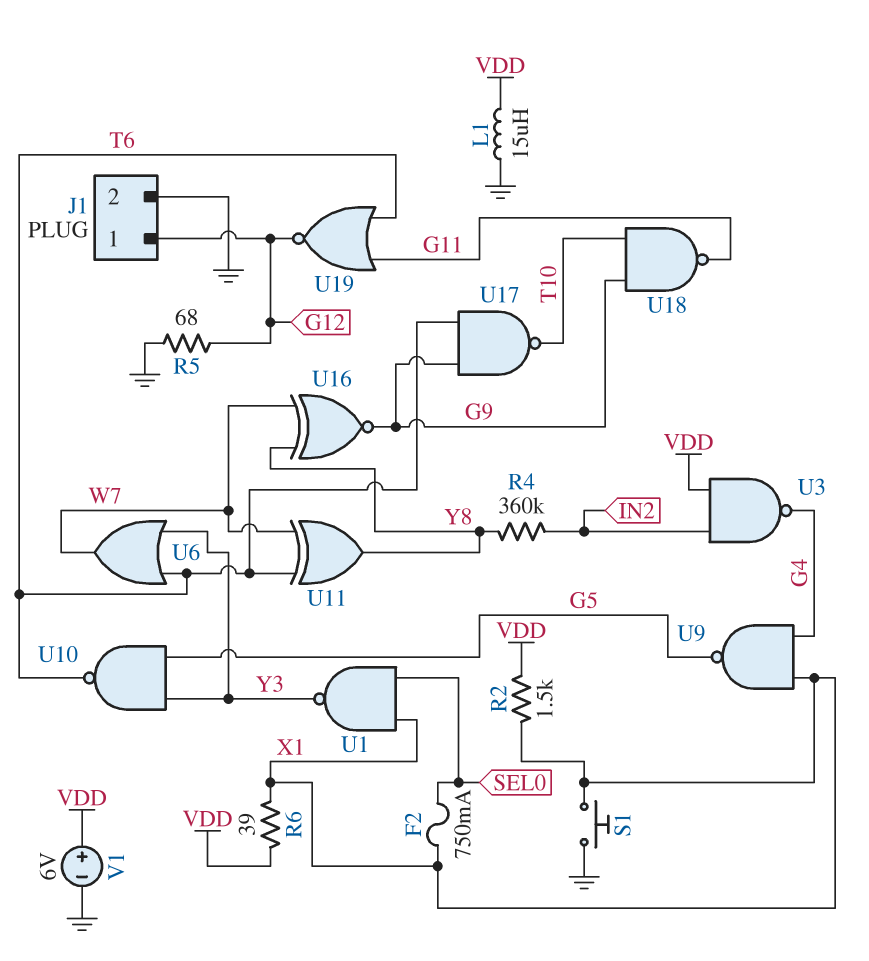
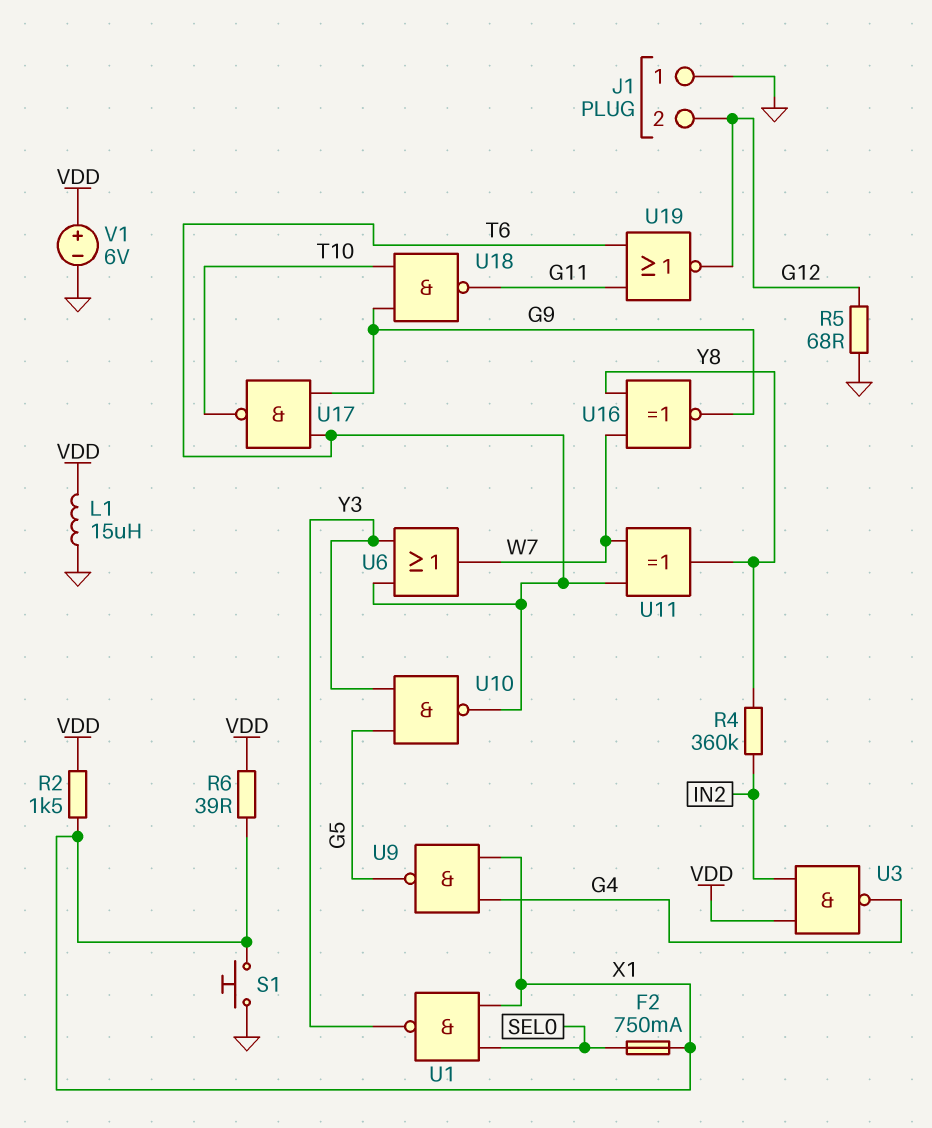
J1 pin 1: G12 -> GND
J1 pin 2: GND -> G12

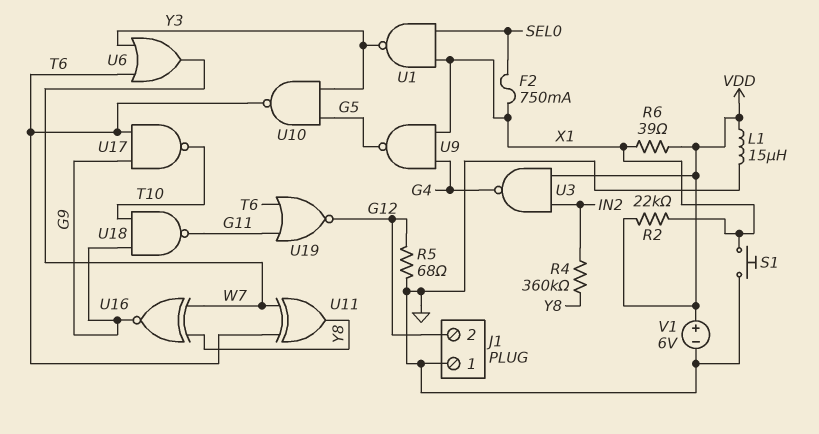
R2: 1.5k (VDD, X1) -> 22k (VDD, X1)

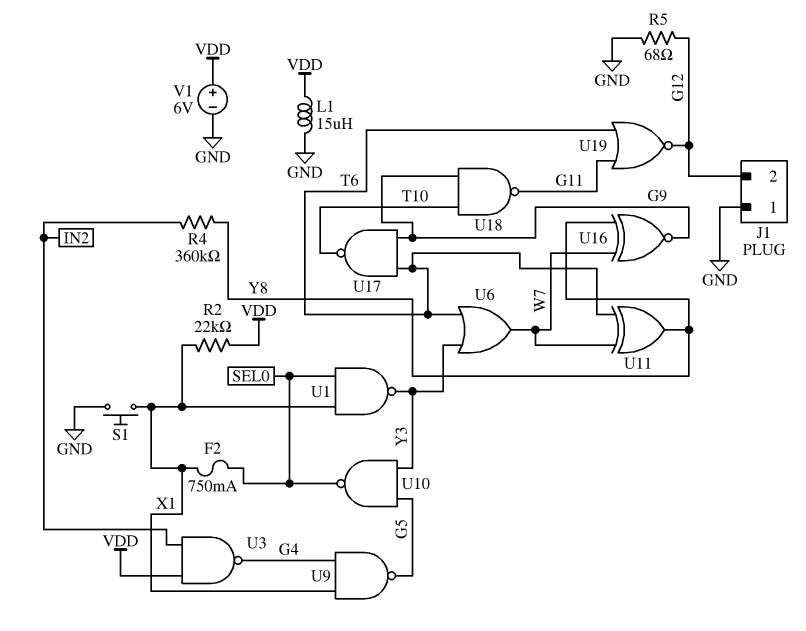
R6: 39 (VDD, X1) -> none
U10: NAND (in G5, in Y3, out T6) -> NAND (in G5, in Y3, out SEL0)

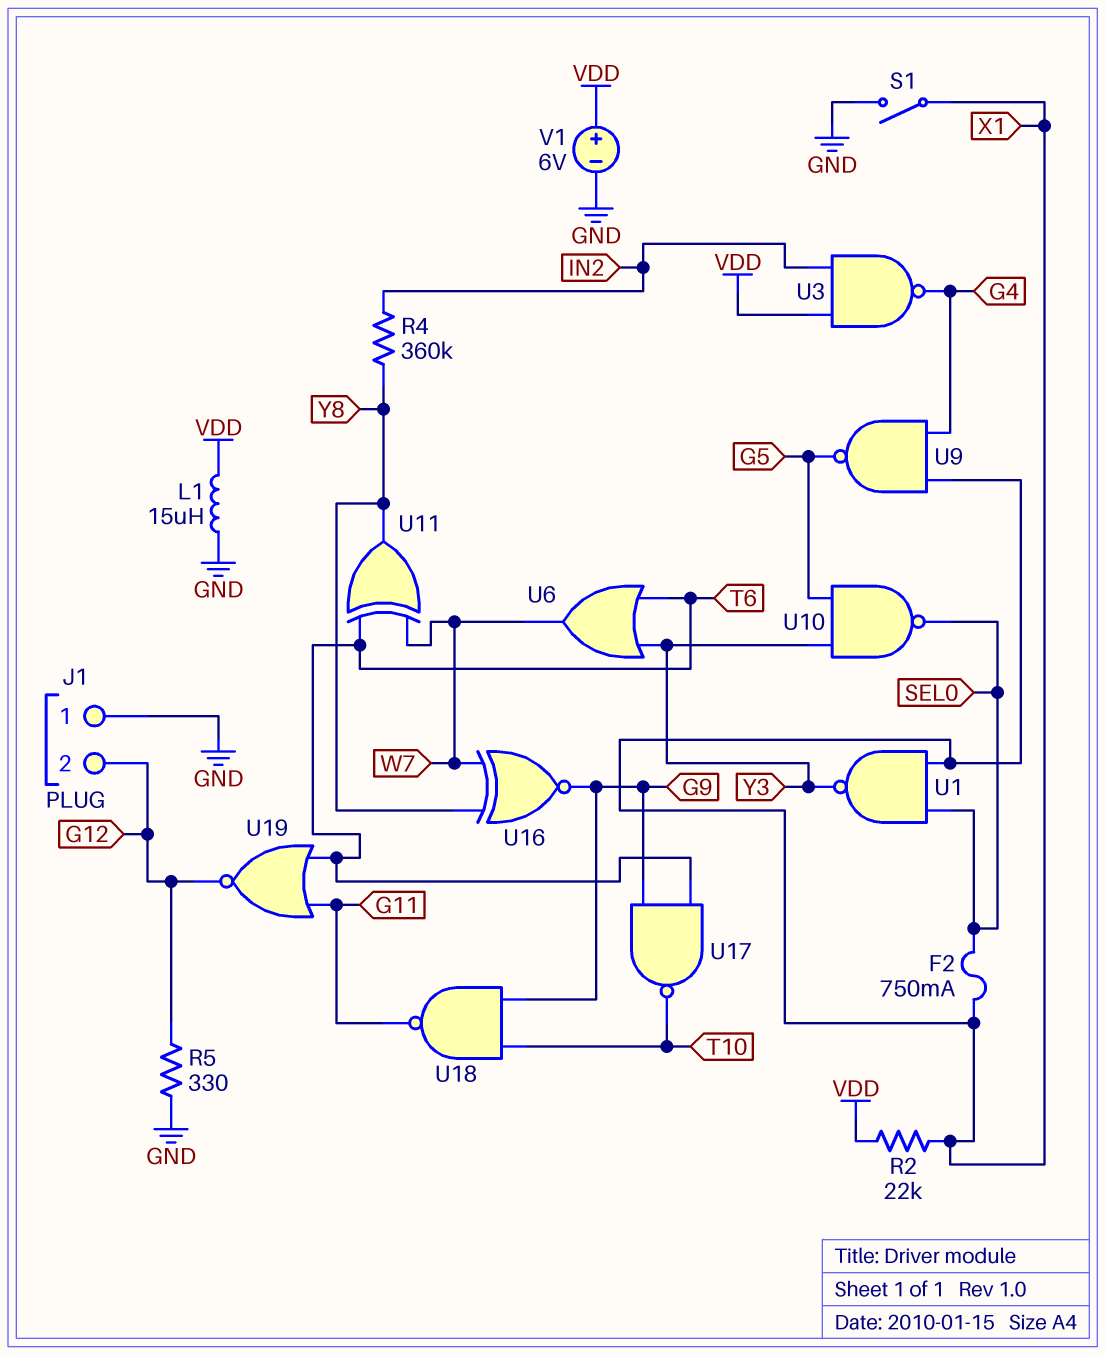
R5: 68 (G12, GND) -> 330 (G12, GND)
S1: button (GND, X1) -> switch (GND, X1)

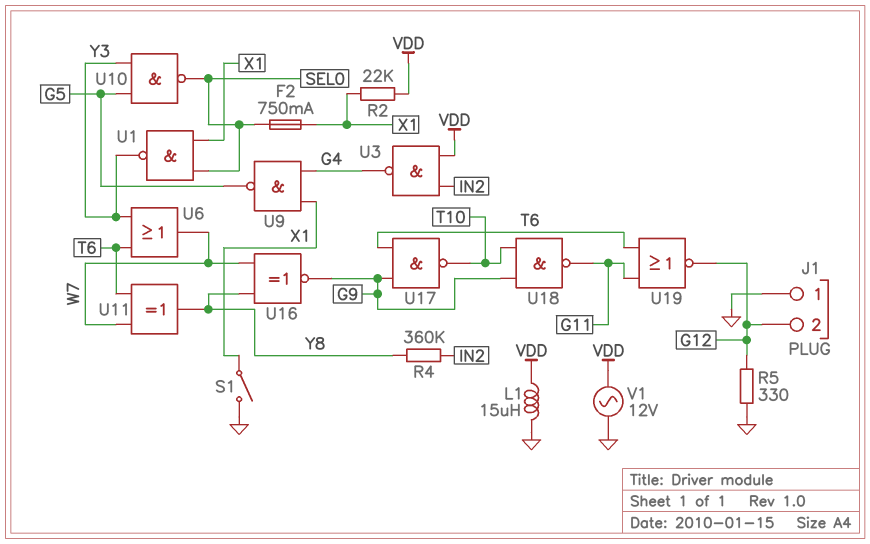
V1: 6V (plus VDD, minus GND) -> AC 12V (GND, VDD)

